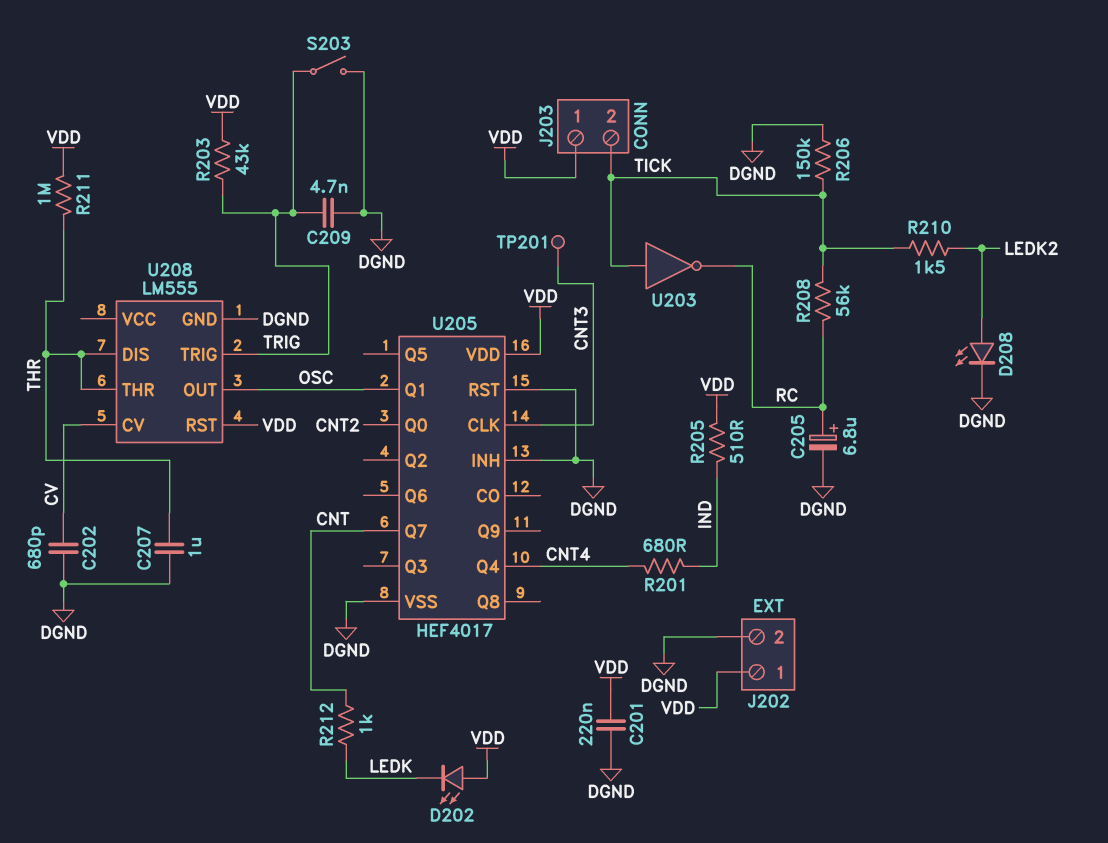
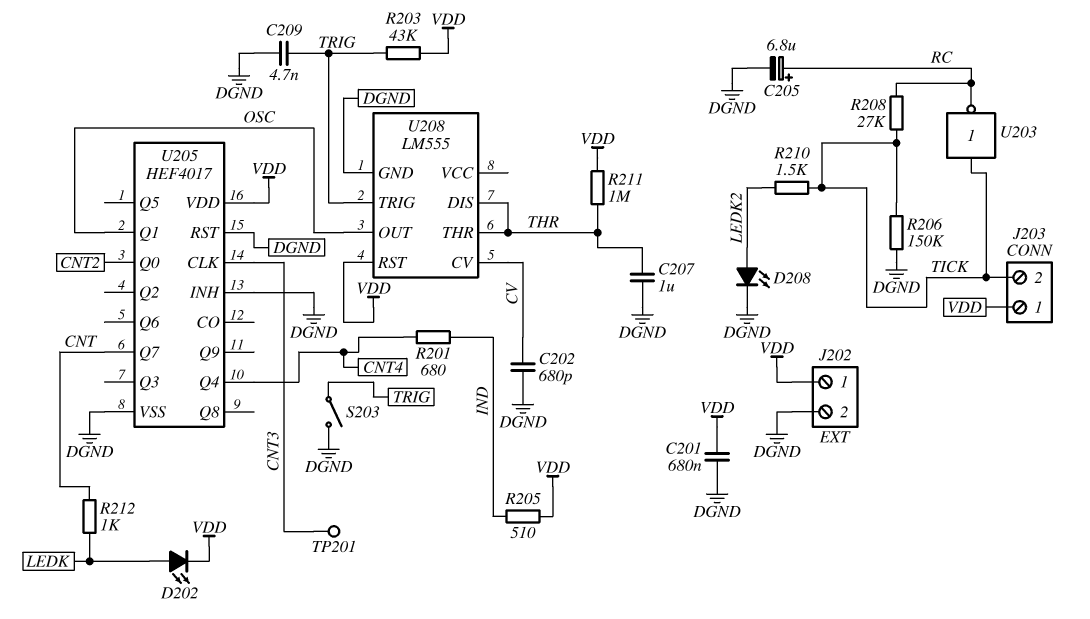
C201: 220nF (DGND, VDD) -> 680nF (DGND, VDD)
D202: LED (A VDD, K LEDK) -> LED (A LEDK, K VDD)
R208: 56k (RC, TICK) -> 27k (RC, TICK)

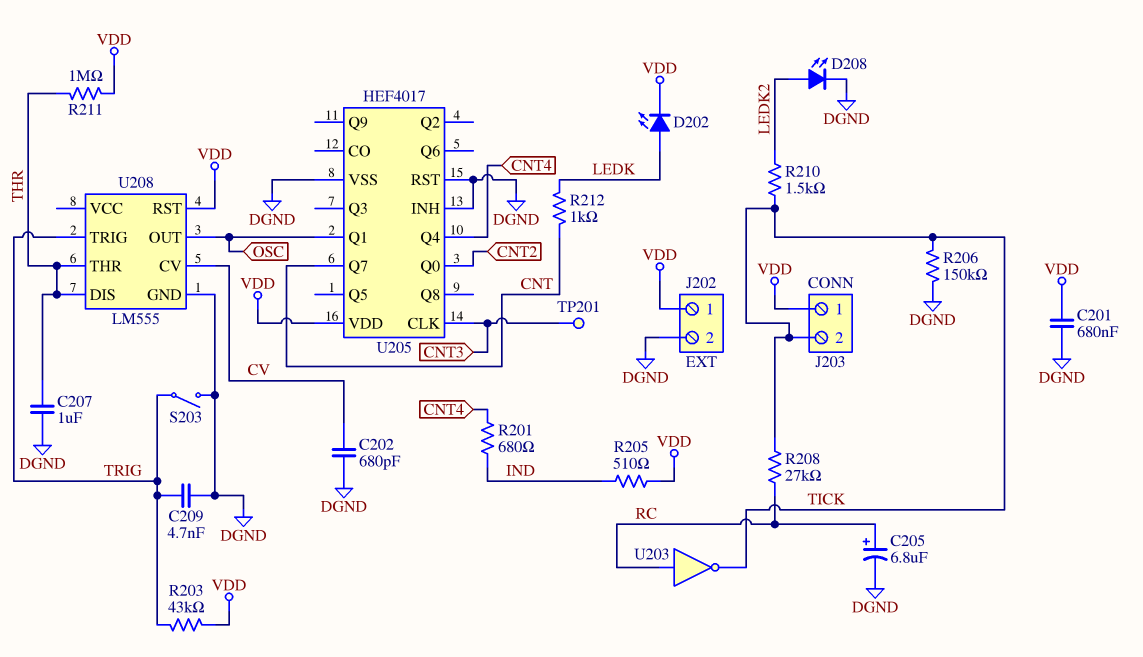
U203: NOT (in TICK, out RC) -> NOT (in RC, out TICK)

